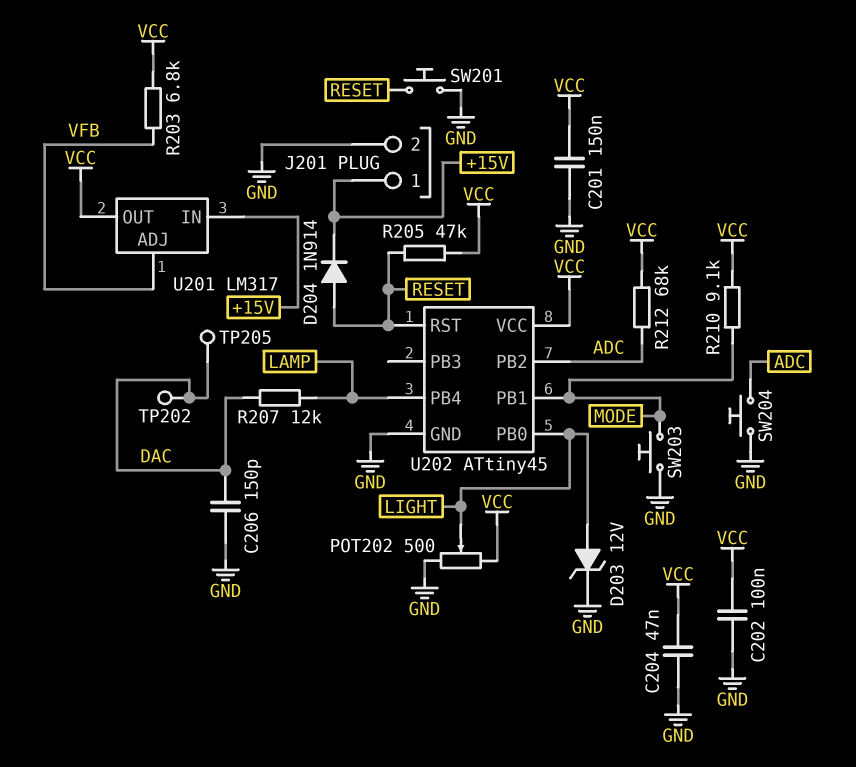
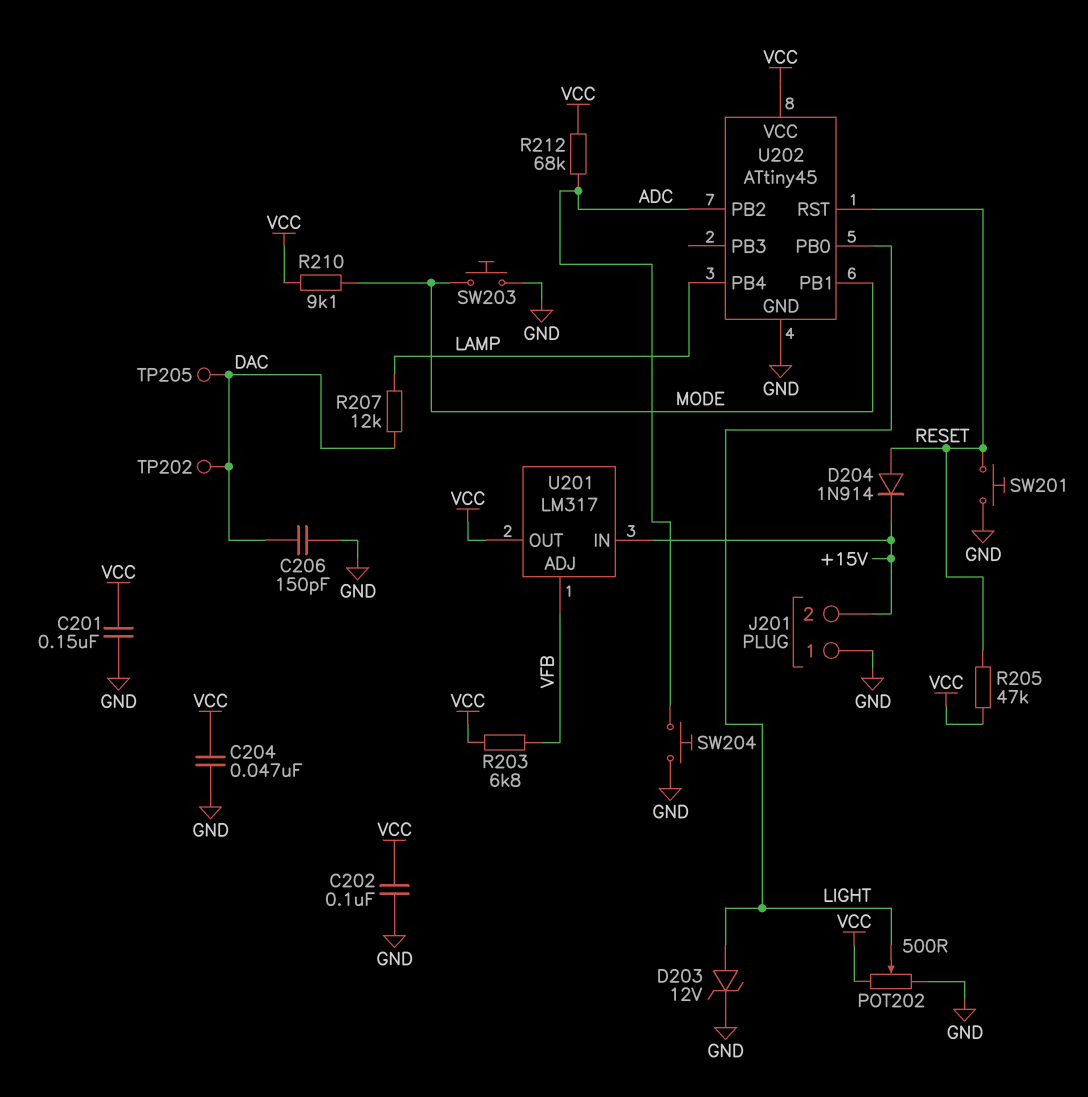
J201 pin 1: +15V -> GND
J201 pin 2: GND -> +15V

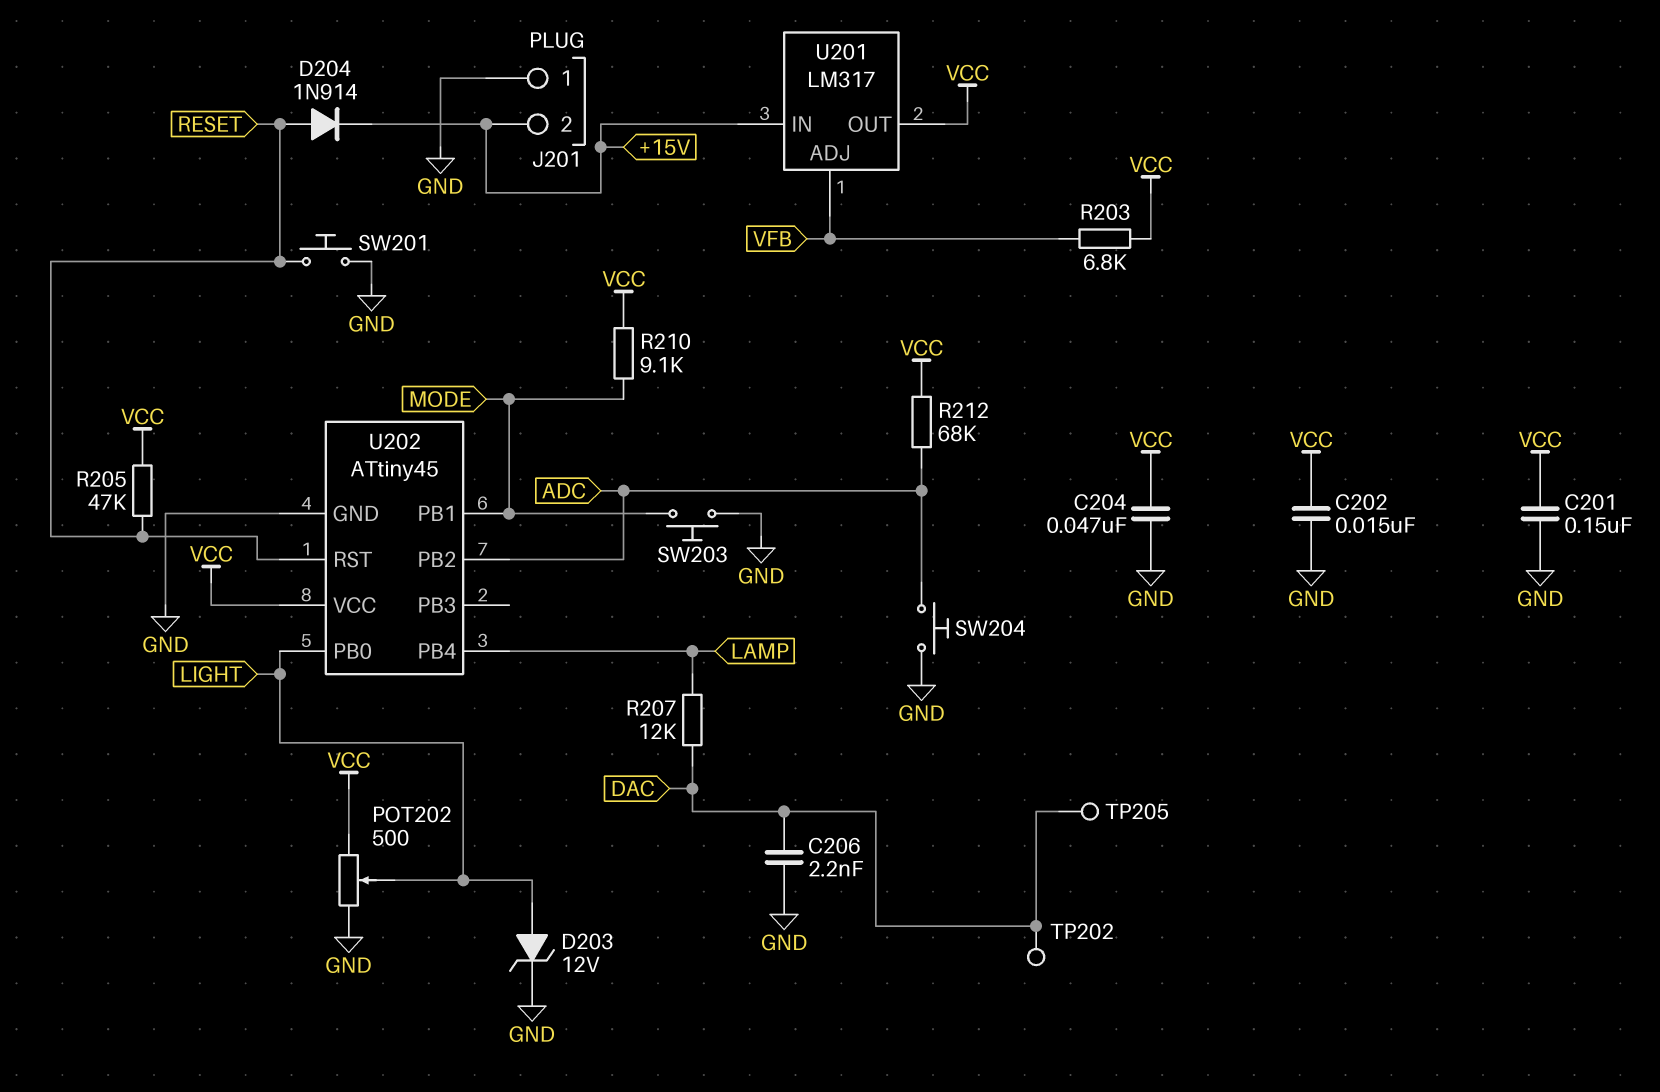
C202: 100nF (GND, VCC) -> 15nF (GND, VCC)
C206: 150pF (DAC, GND) -> 2.2nF (DAC, GND)

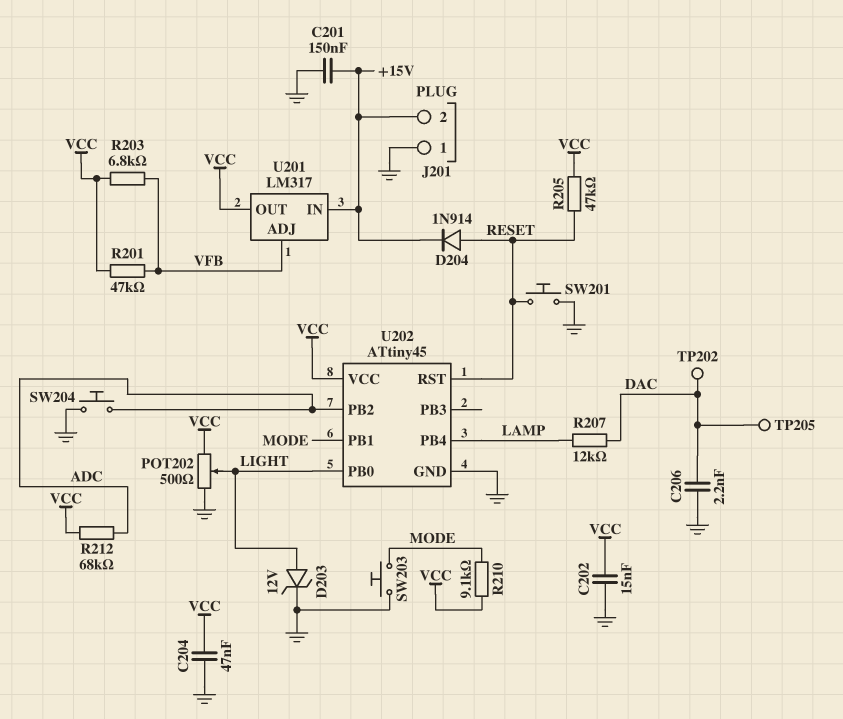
C201: 150nF (GND, VCC) -> 150nF (+15V, GND)
R201: none -> 47k (VCC, VFB)

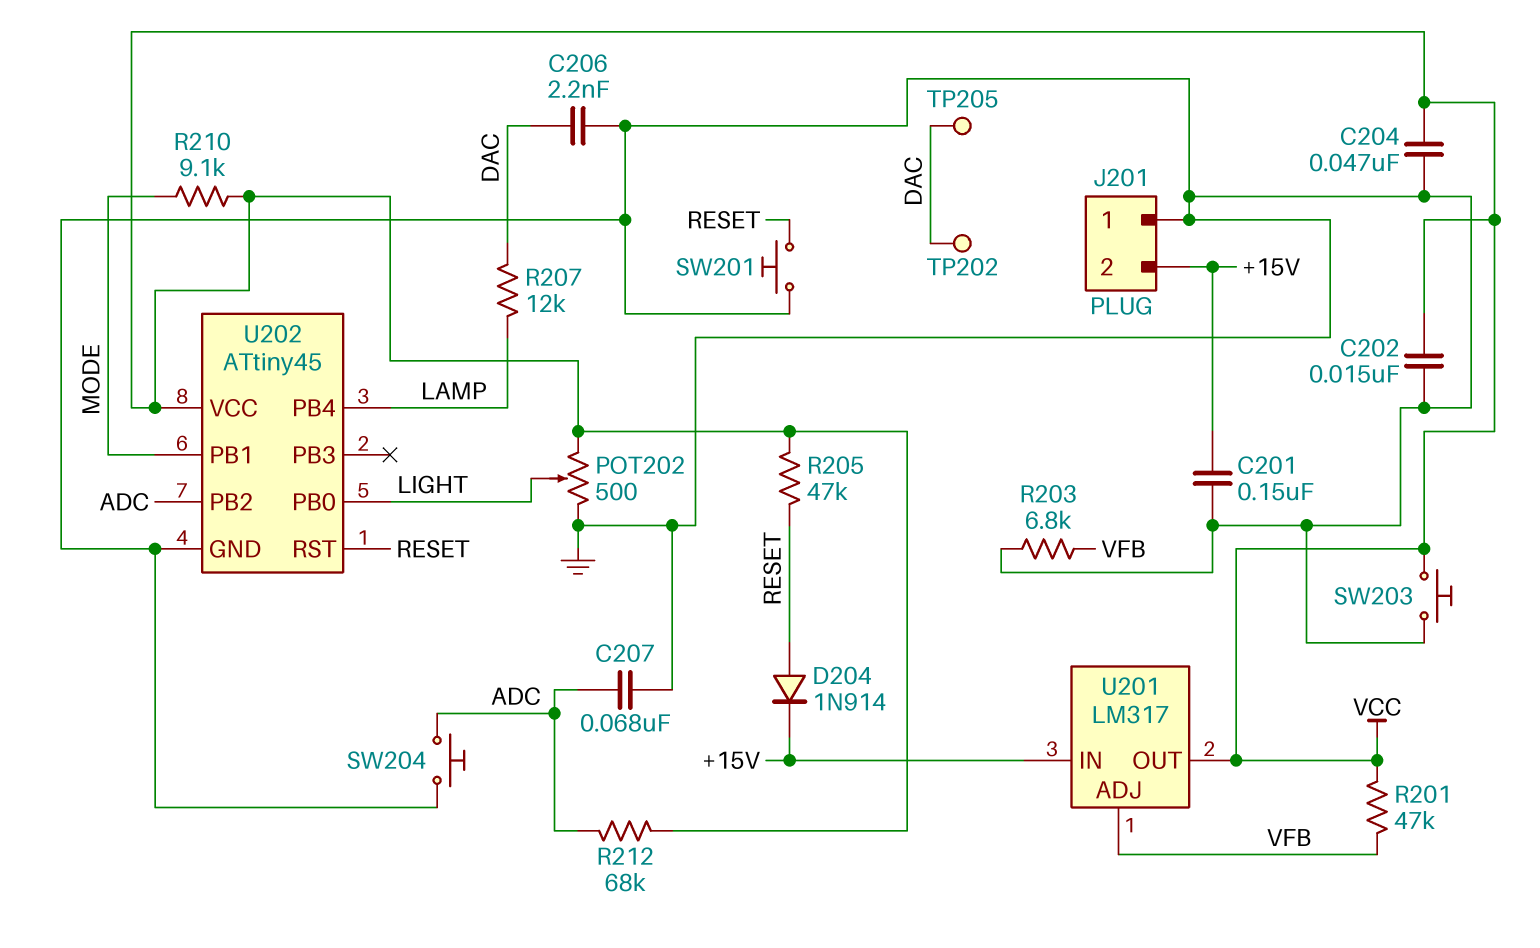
C207: none -> 68nF (ADC, GND)
D203: zener 12V (A LIGHT, K GND) -> none
R203: 6.8k (VCC, VFB) -> 6.8k (GND, VFB)
SW203: button (GND, MODE) -> button (GND, VCC)

